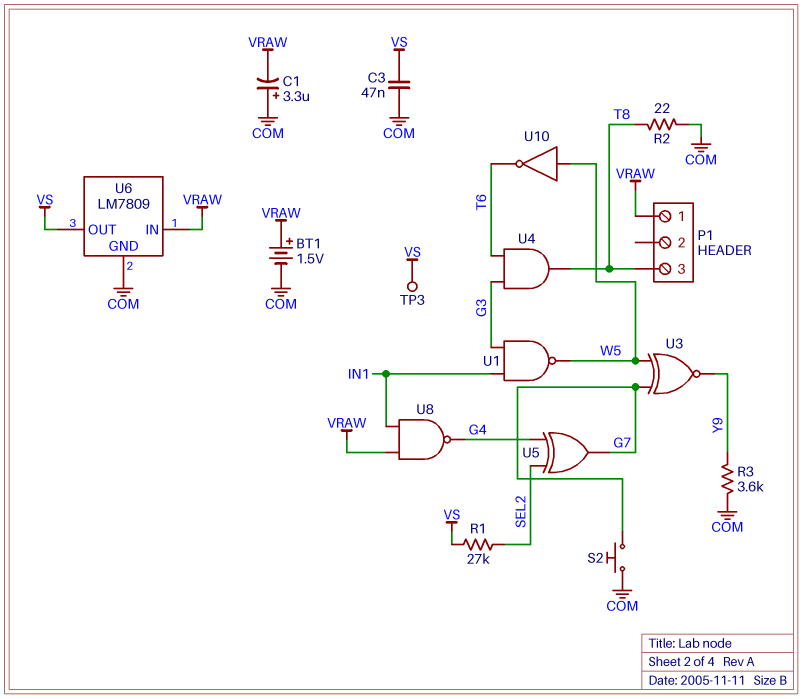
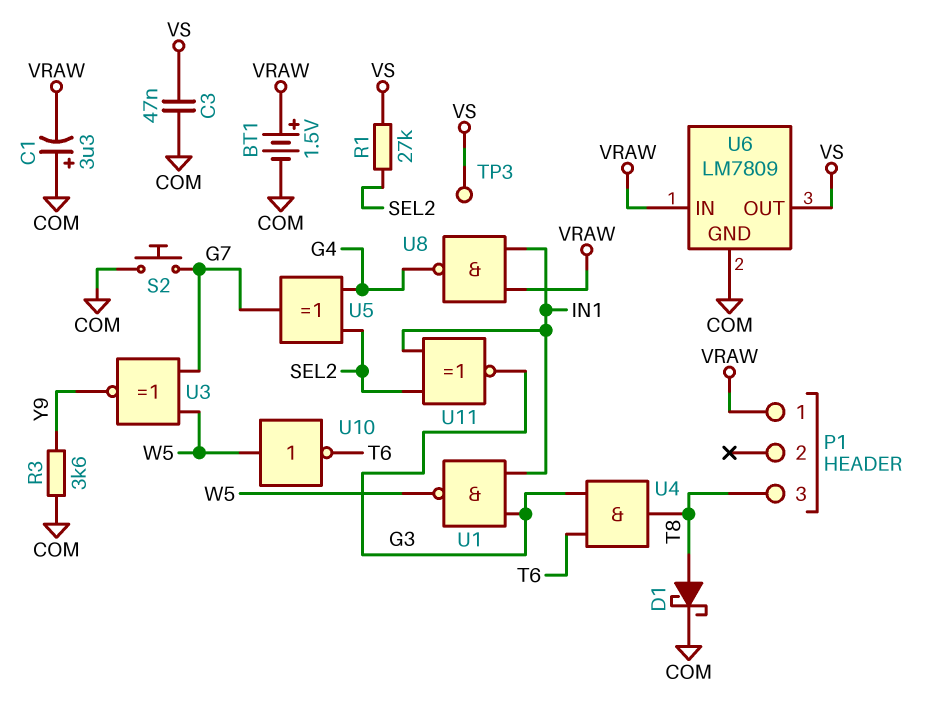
D1: none -> schottky (A T8, K COM)
R2: 22 (COM, T8) -> none
U11: none -> XNOR (in IN1, in SEL2, out G3)

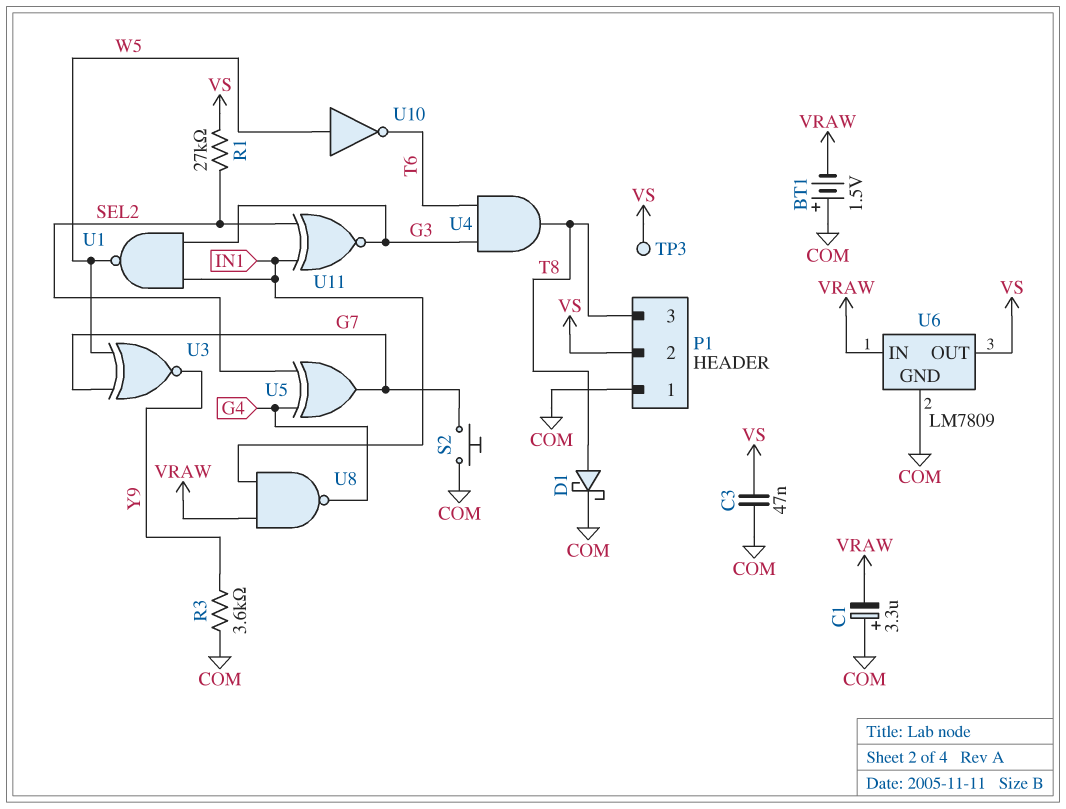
BT1: 1.5V (plus VRAW, minus COM) -> 1.5V (plus COM, minus VRAW)
P1 pin 1: VRAW -> COM
P1 pin 2: none -> VS

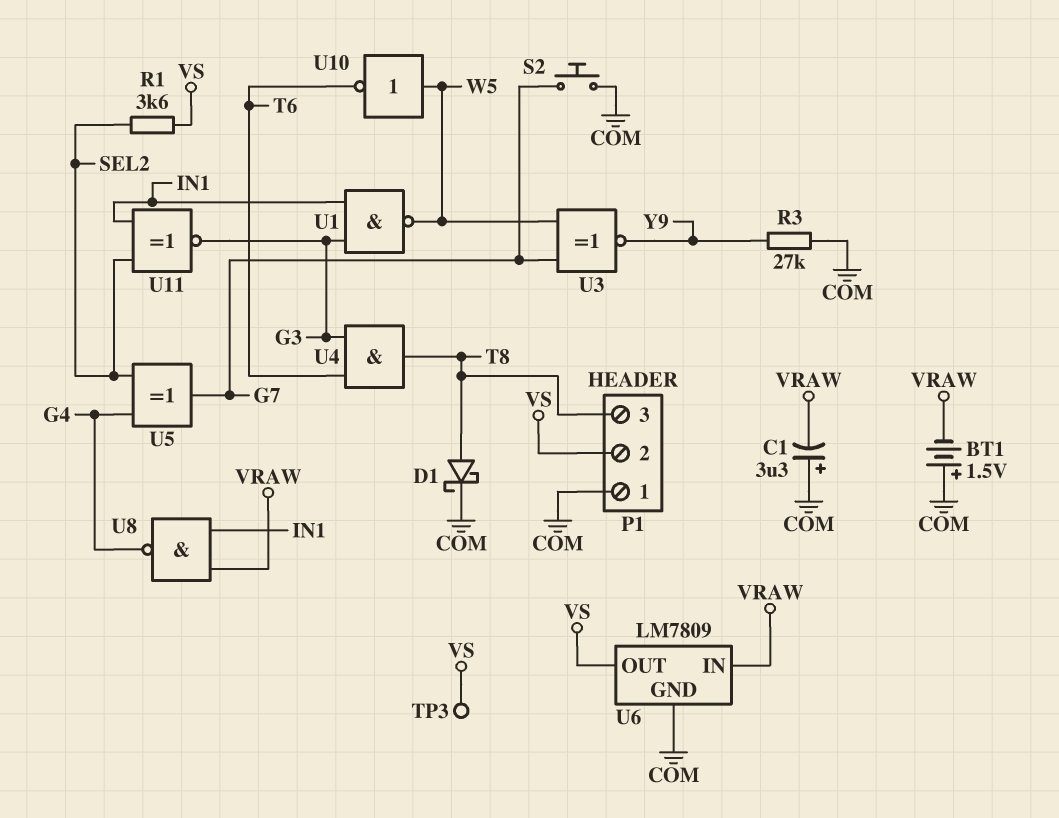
C3: 47nF (COM, VS) -> none
R1: 27k (SEL2, VS) -> 3.6k (SEL2, VS)
R3: 3.6k (COM, Y9) -> 27k (COM, Y9)

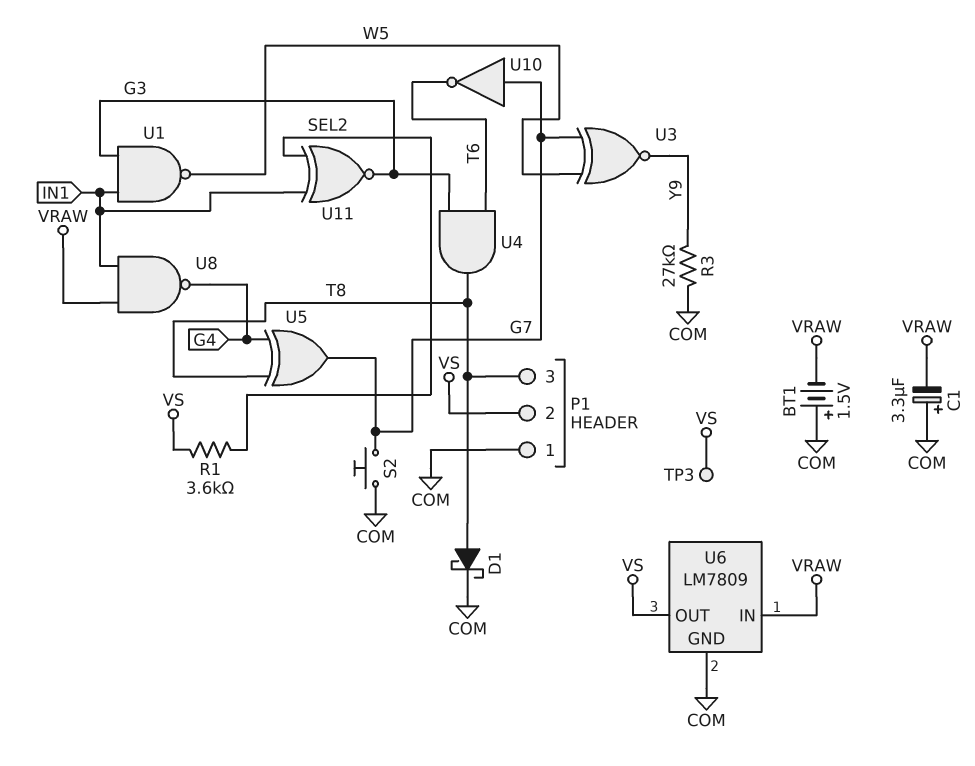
U5: XOR (in G4, in SEL2, out G7) -> XOR (in G4, in T8, out G7)
U10: NOT (in W5, out T6) -> NOT (in G7, out T6)

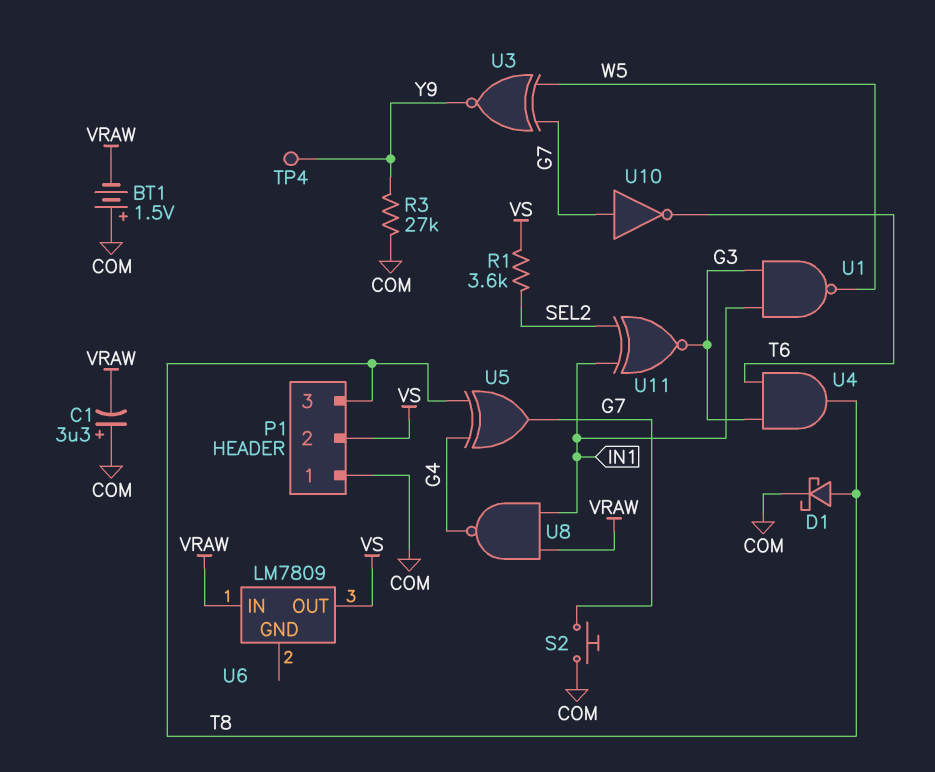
TP3: test point (VS) -> none
TP4: none -> test point (Y9)
U6 pin GND: COM -> none

